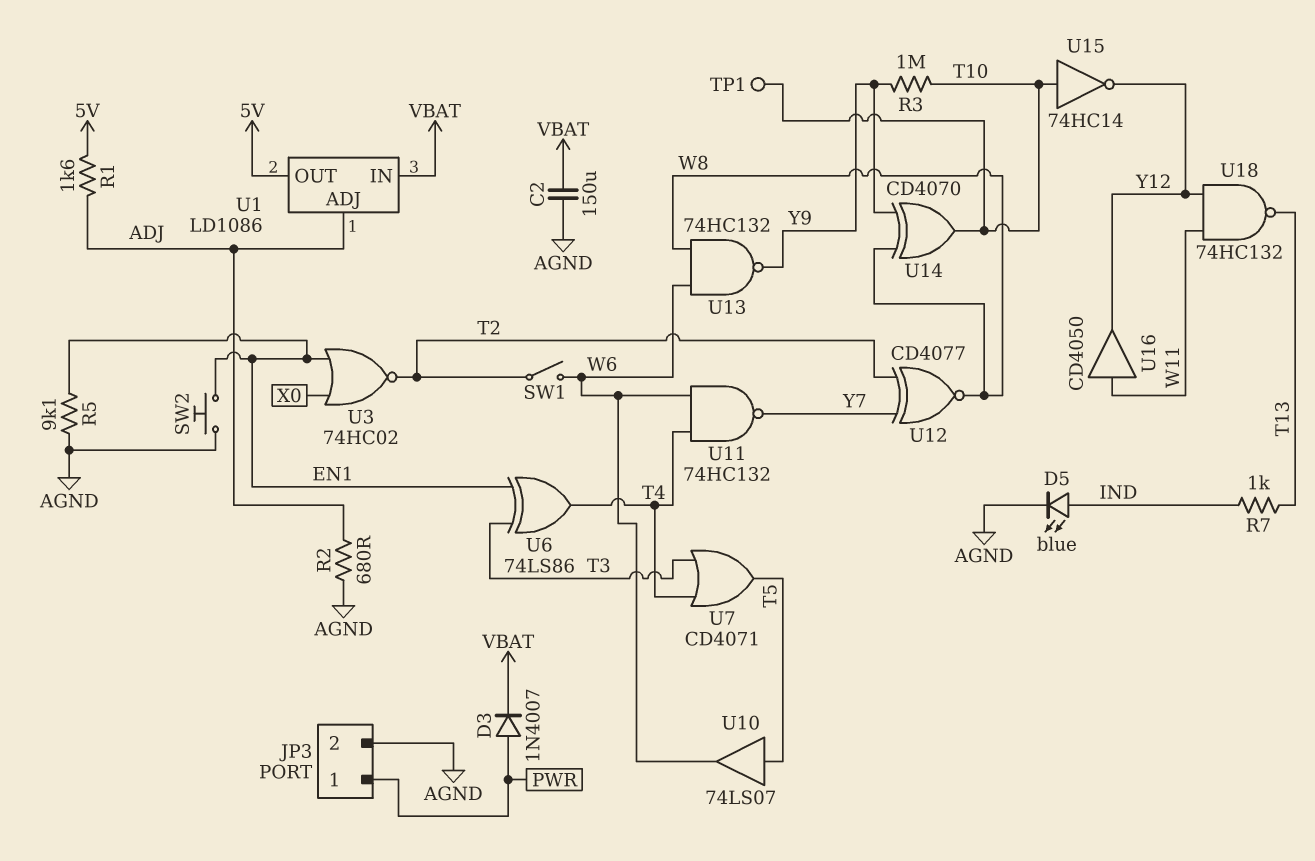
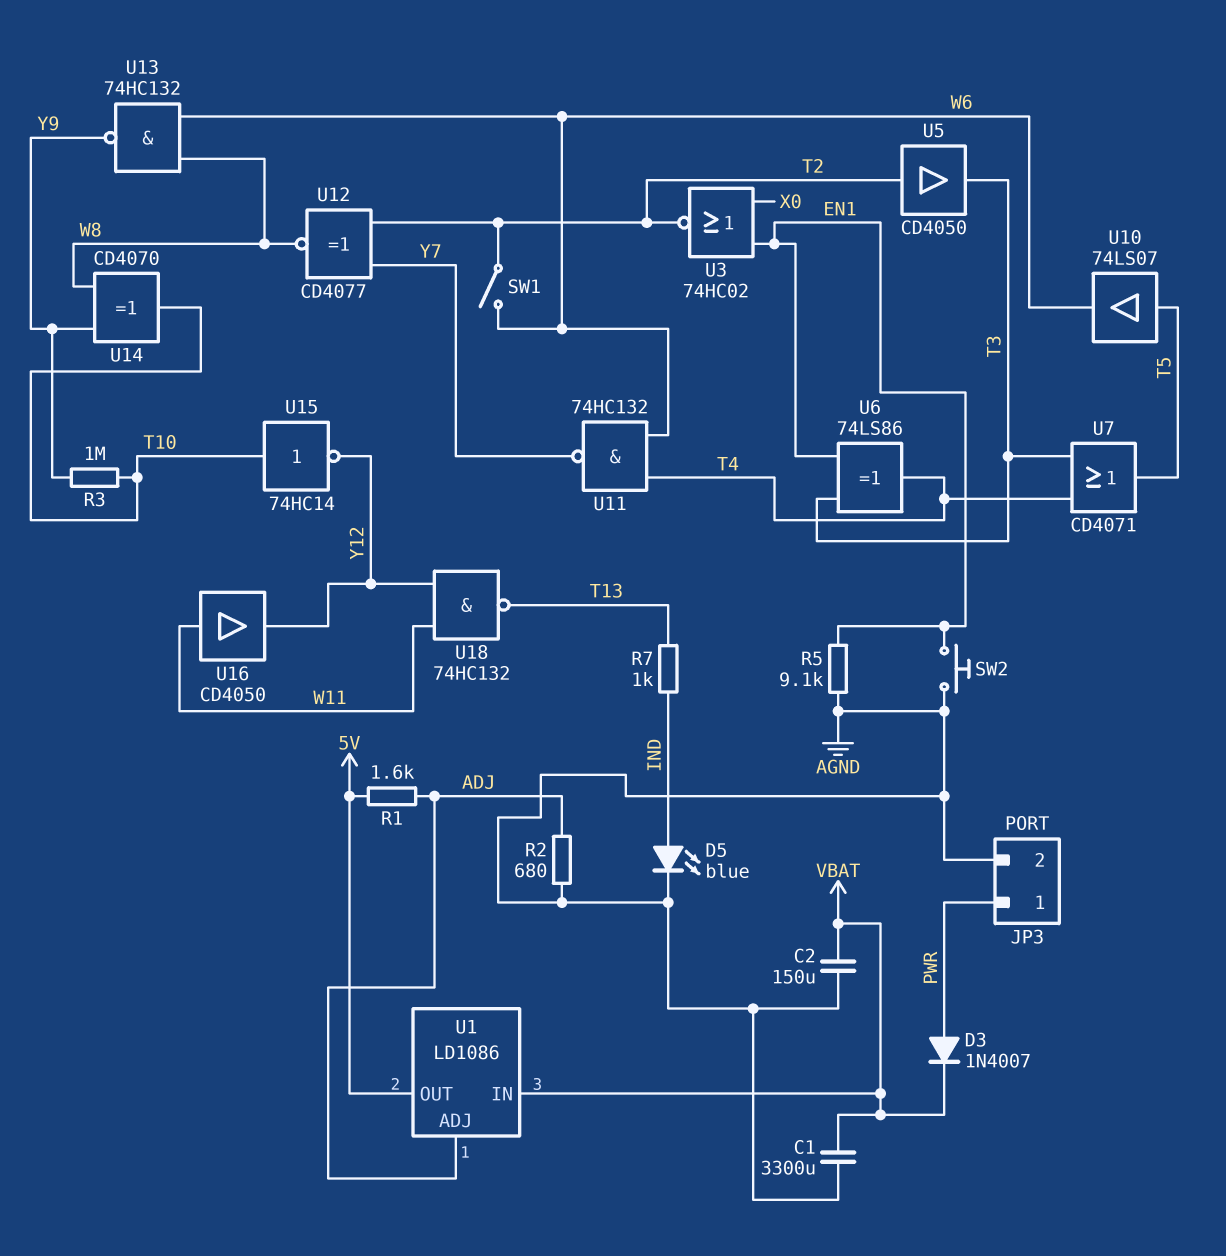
C1: none -> 3300uF (AGND, VBAT)
TP1: test point (T10) -> none
U5: none -> buffer CD4050 (in T2, out T3)

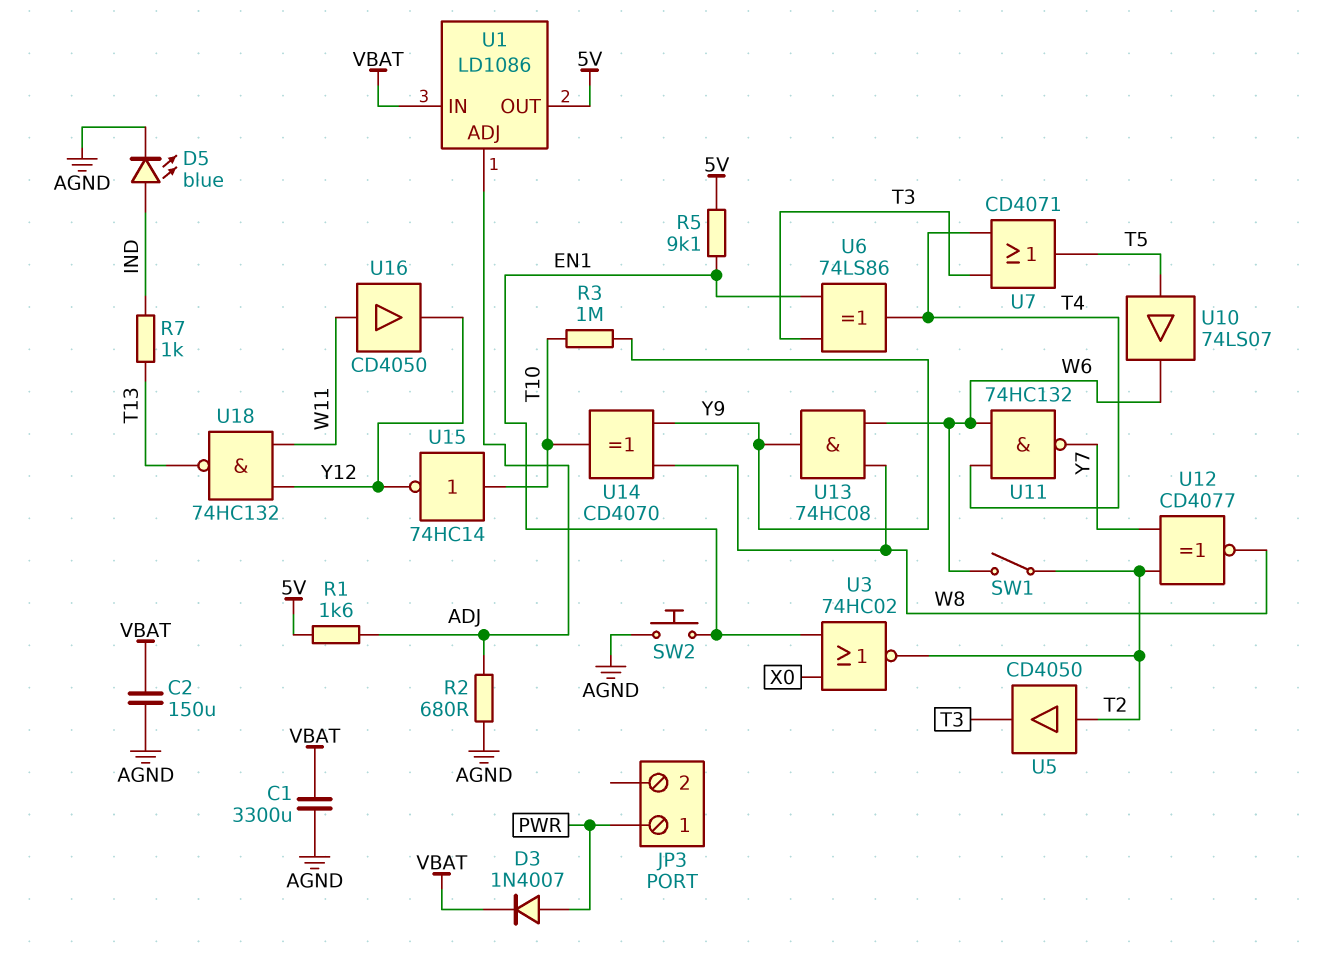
JP3 pin 2: AGND -> none
R5: 9.1k (AGND, EN1) -> 9.1k (5V, EN1)
U13: NAND 74HC132 (in W6, in W8, out Y9) -> AND 74HC08 (in W6, in W8, out Y9)

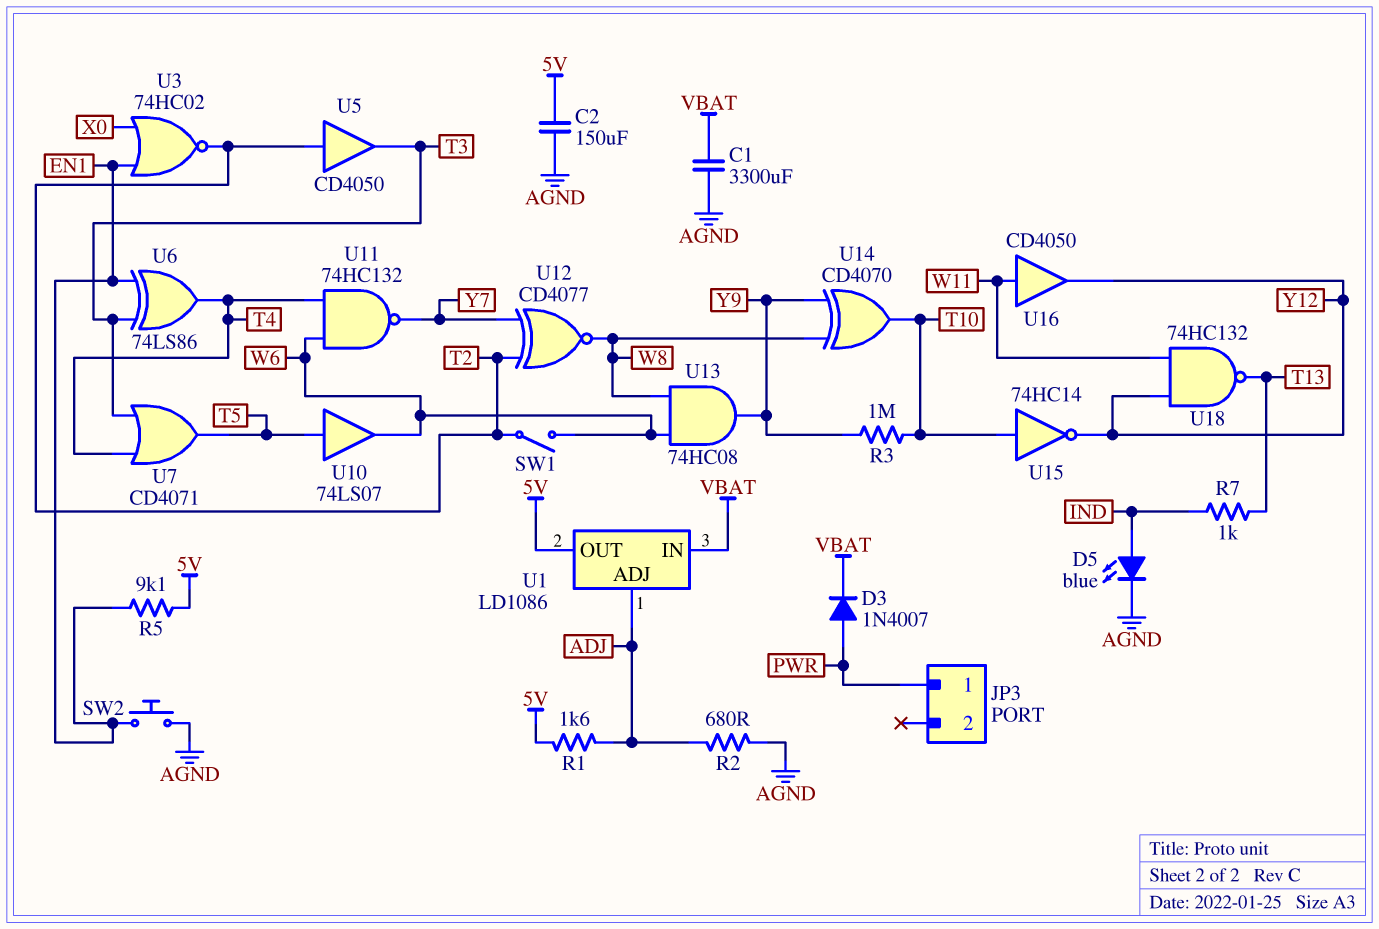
C2: 150uF (AGND, VBAT) -> 150uF (5V, AGND)

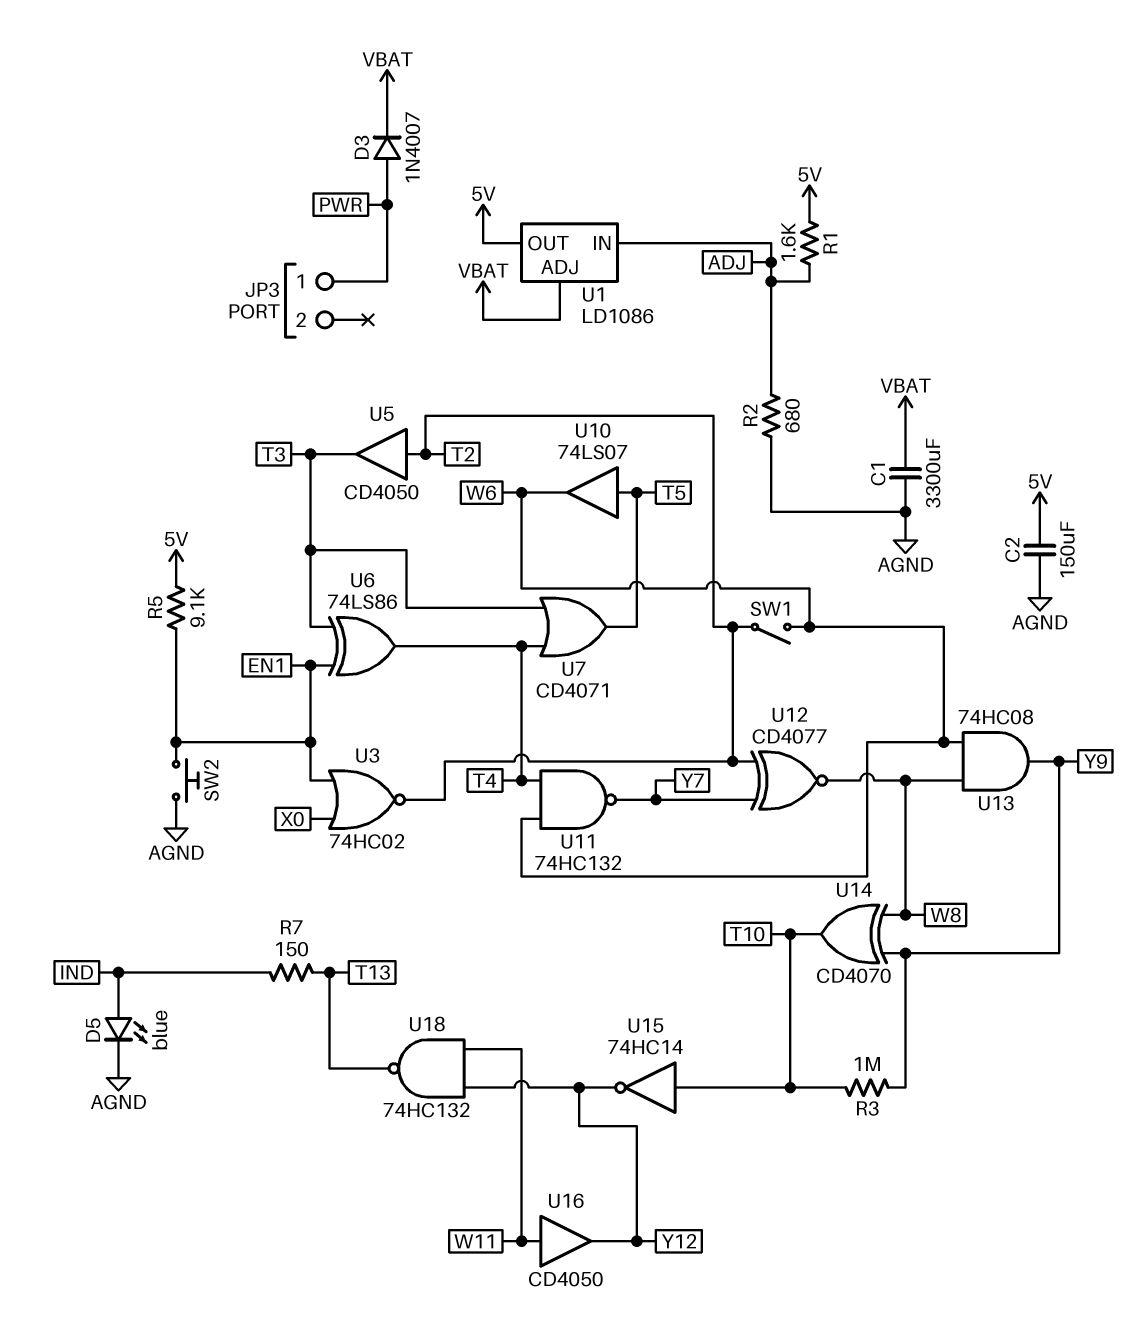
R7: 1k (IND, T13) -> 150 (IND, T13)
U1 pin ADJ: ADJ -> VBAT
U1 pin IN: VBAT -> ADJ

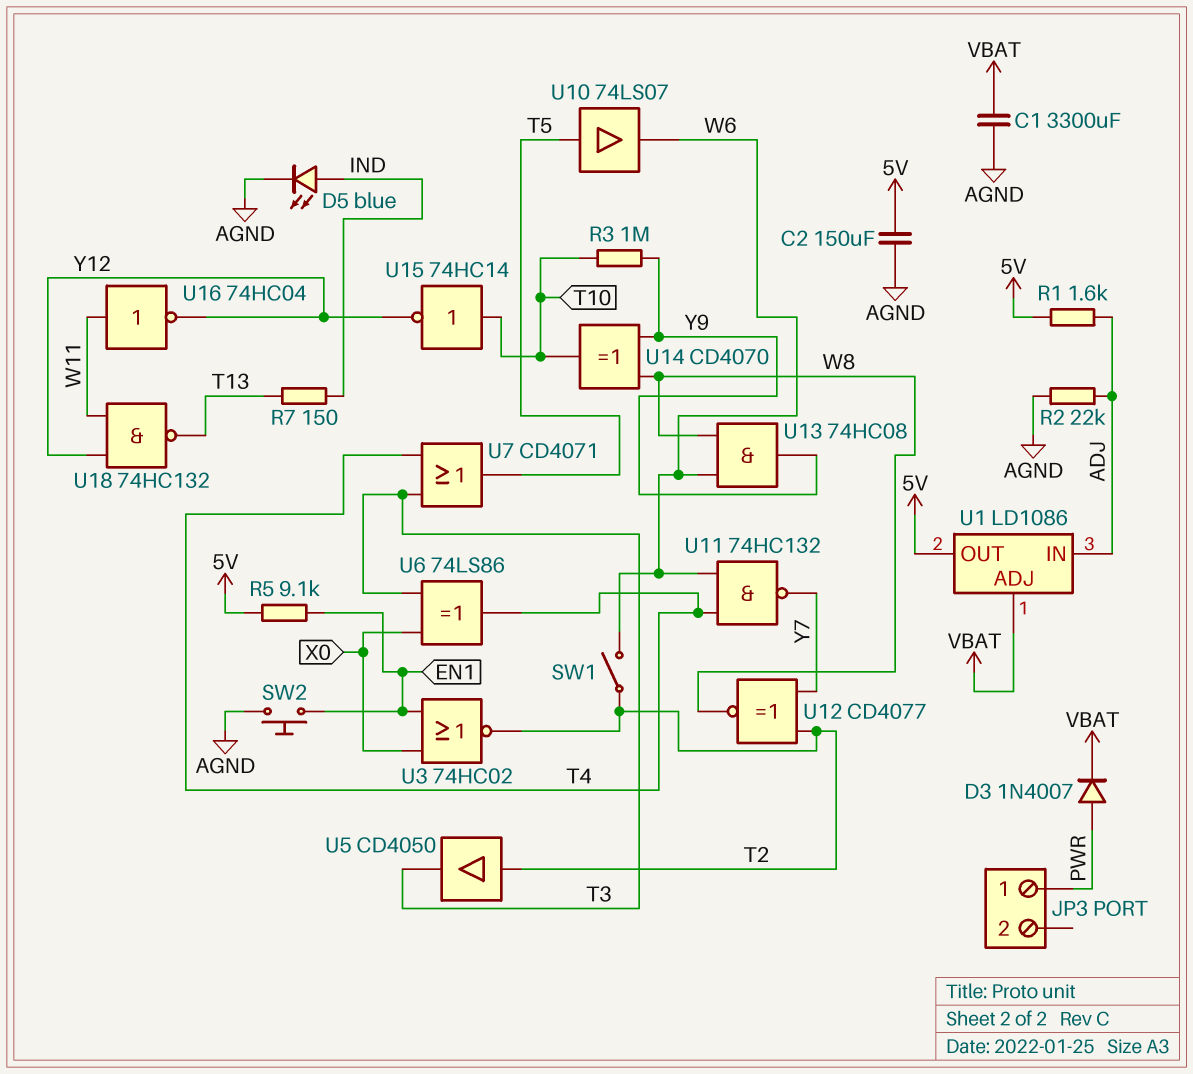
R2: 680 (ADJ, AGND) -> 22k (ADJ, AGND)
U6: XOR 74LS86 (in EN1, in T3, out T4) -> XOR 74LS86 (in T3, in X0, out T4)
U16: buffer CD4050 (in W11, out Y12) -> NOT 74HC04 (in W11, out Y12)

